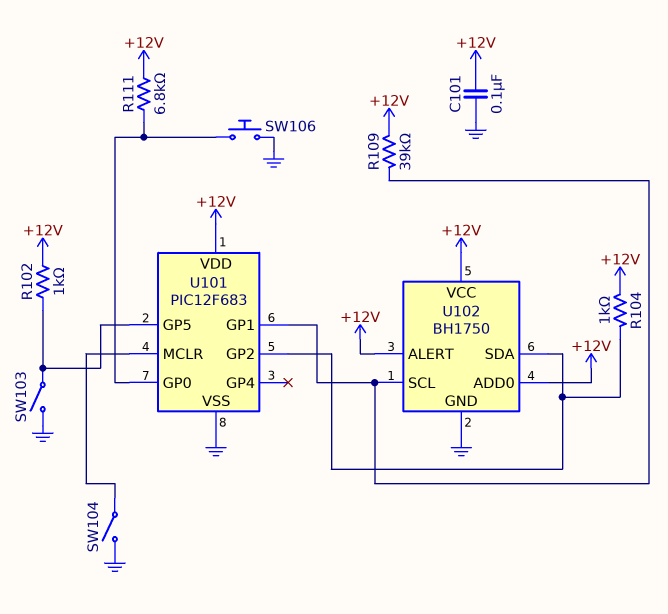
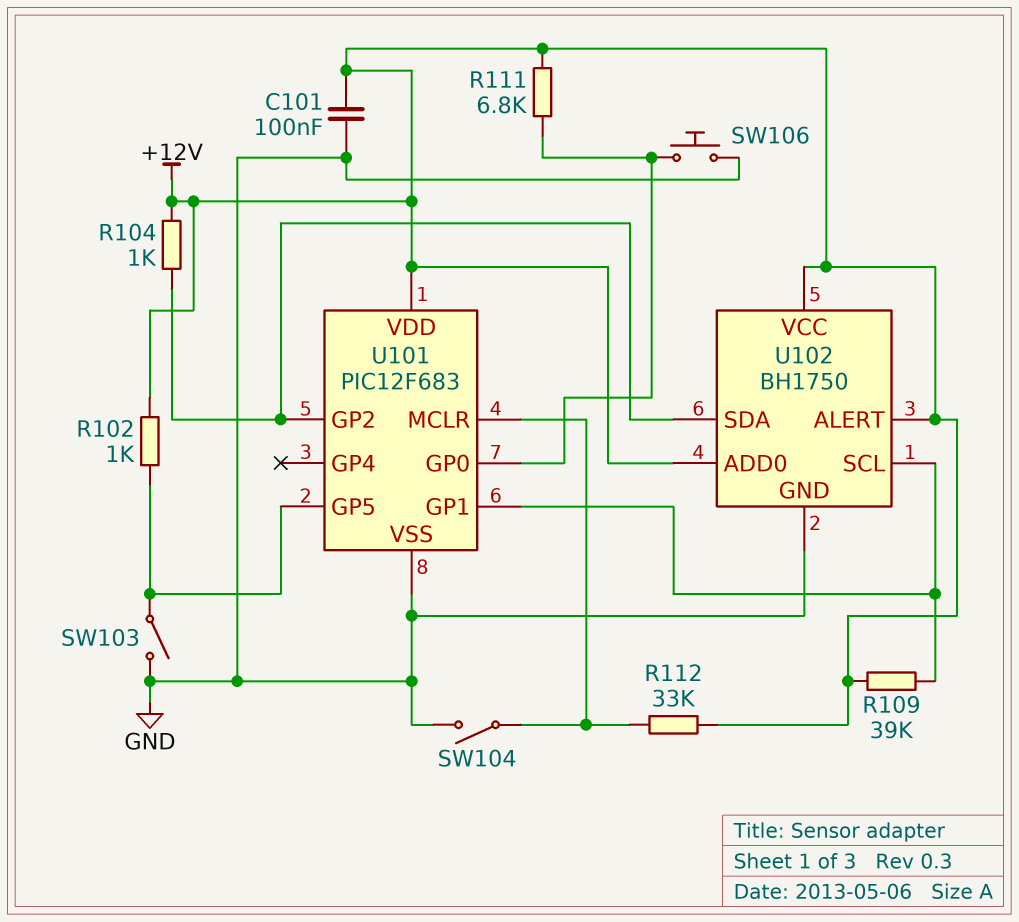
R112: none -> 33k (+12V, U101/MCLR)

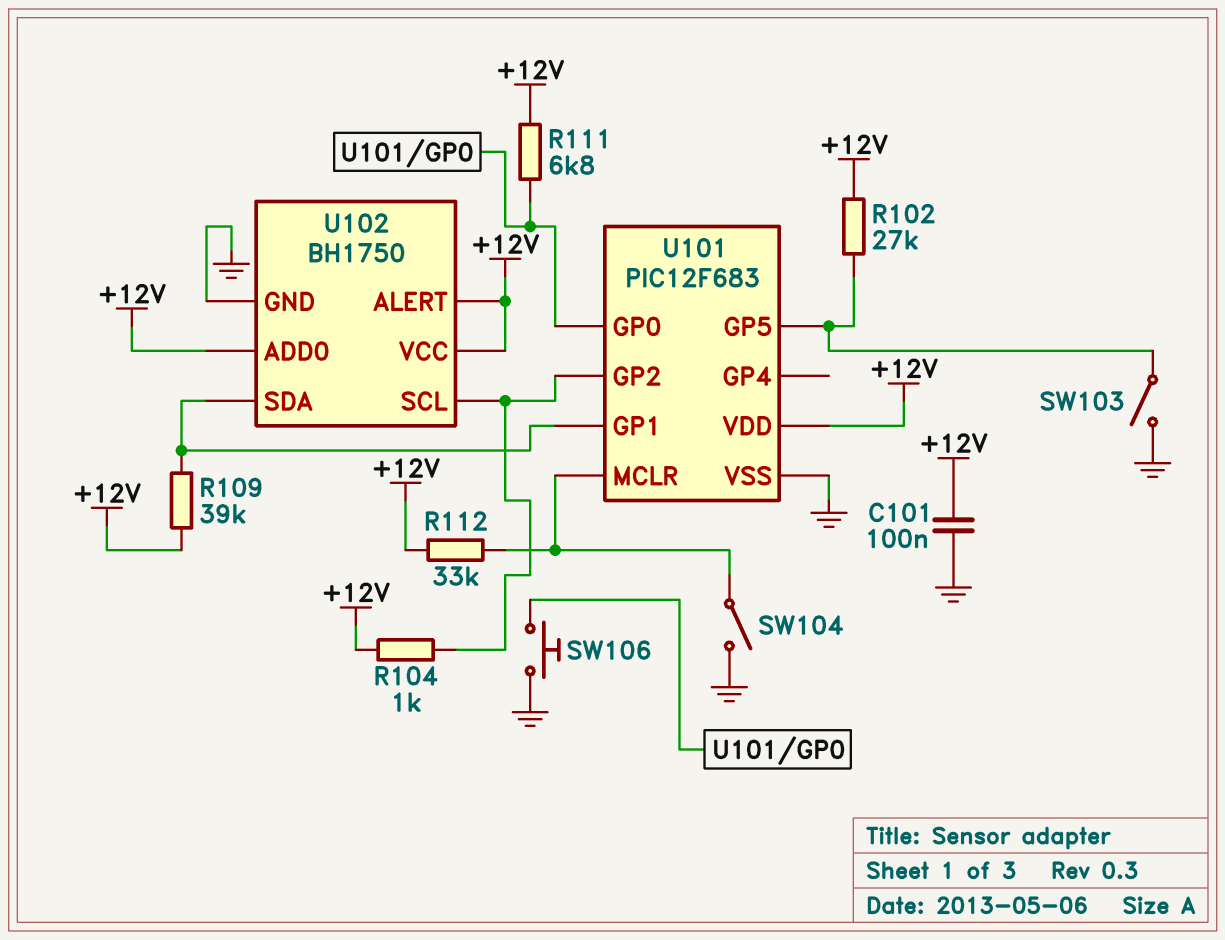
R102: 1k (+12V, U101/GP5) -> 27k (+12V, U101/GP5)
U102 pin SCL: U101/GP1 -> U101/GP2
U102 pin SDA: U101/GP2 -> U101/GP1

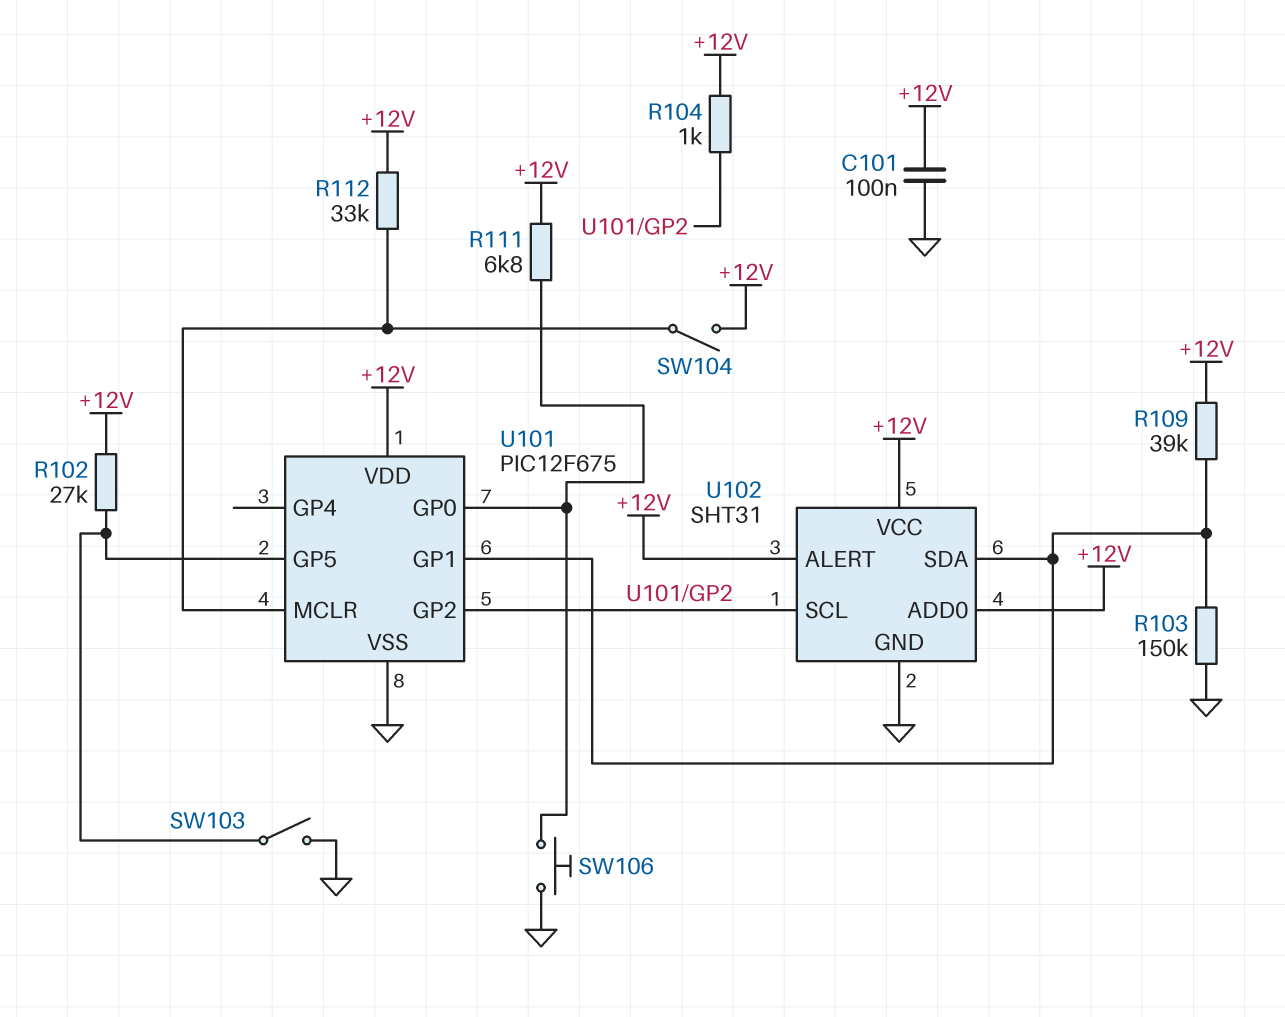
R103: none -> 150k (GND, U101/GP1)
SW104: switch (GND, U101/MCLR) -> switch (+12V, U101/MCLR)
U101: PIC12F683 -> PIC12F675
U102: BH1750 -> SHT31

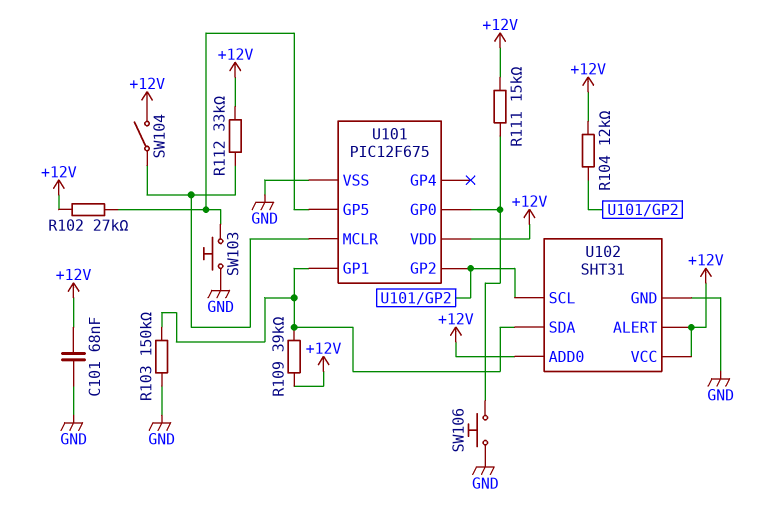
C101: 100nF (+12V, GND) -> 68nF (+12V, GND)
R104: 1k (+12V, U101/GP2) -> 12k (+12V, U101/GP2)
R111: 6.8k (+12V, U101/GP0) -> 15k (+12V, U101/GP0)
SW103: switch (GND, U101/GP5) -> button (GND, U101/GP5)

